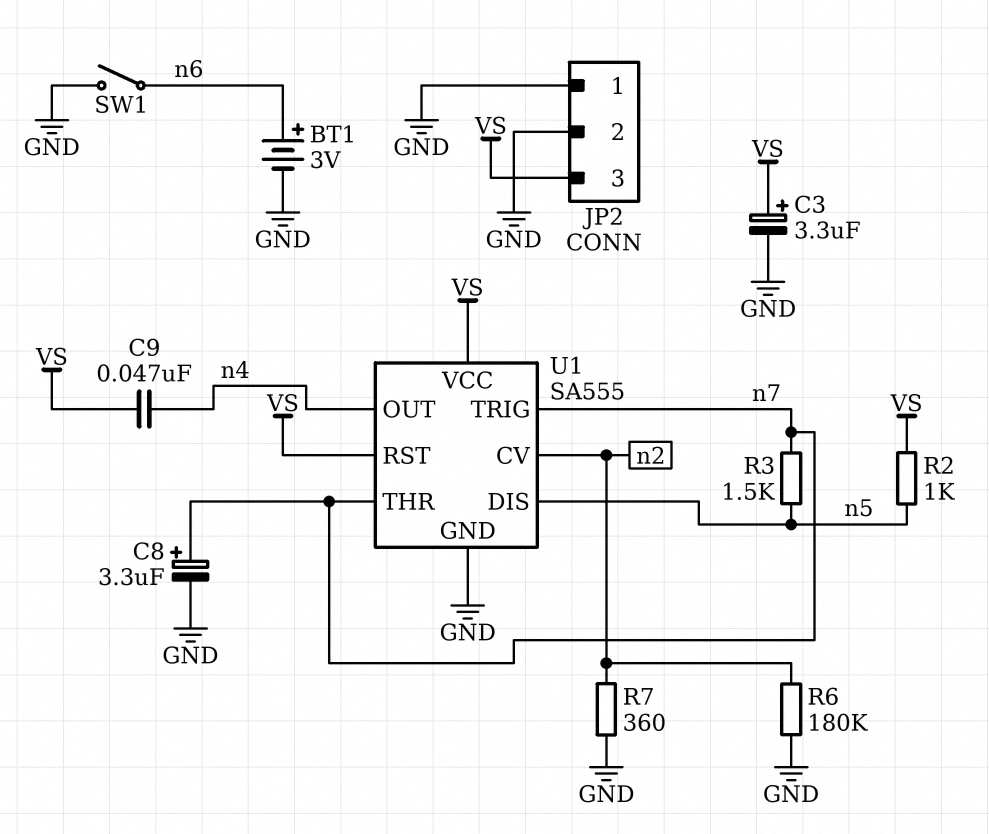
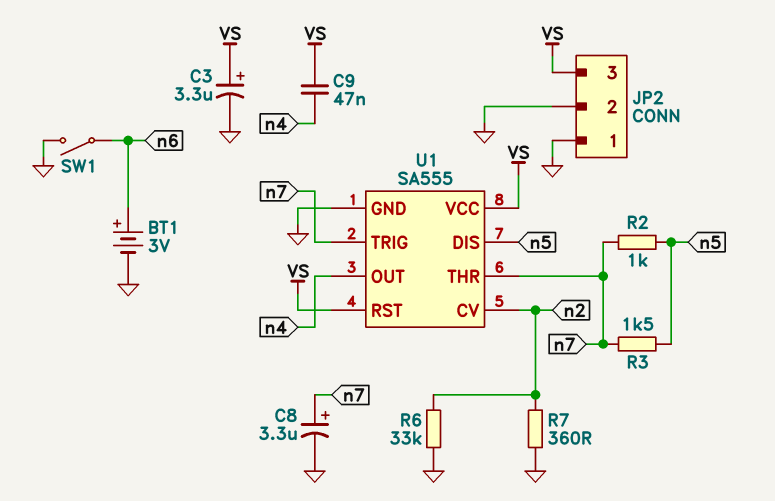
R2: 1k (VS, n5) -> 1k (n5, n7)
R6: 180k (GND, n2) -> 33k (GND, n2)

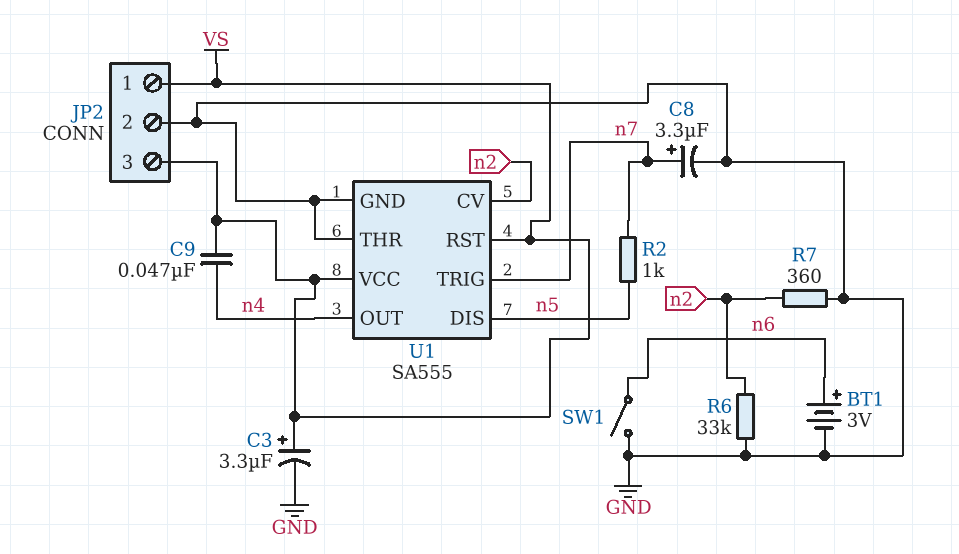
JP2 pin 1: GND -> VS
R3: 1.5k (n5, n7) -> none
U1 pin THR: n7 -> GND

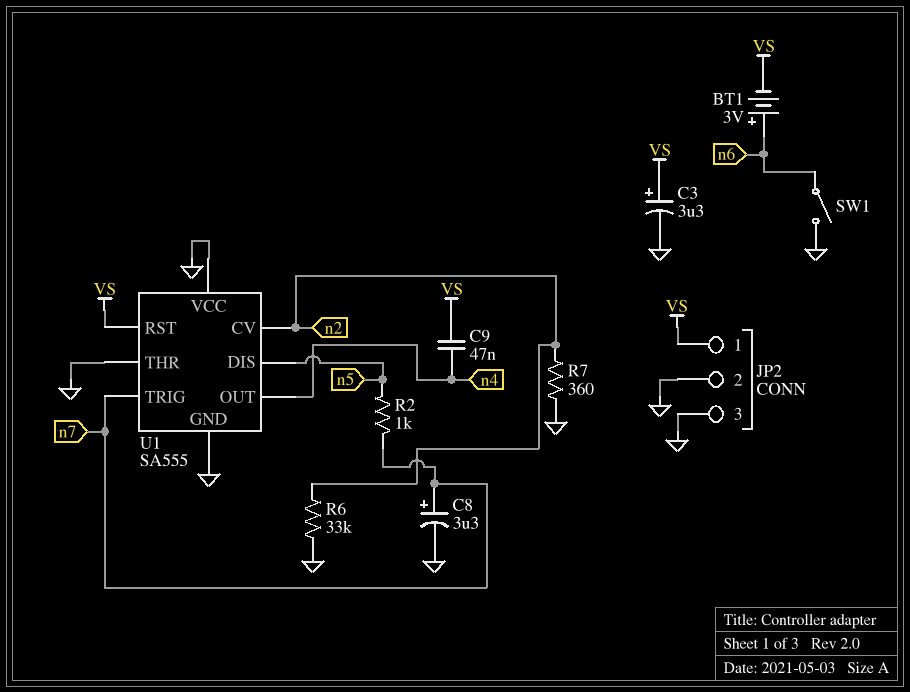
BT1: 3V (plus n6, minus GND) -> 3V (plus n6, minus VS)
JP2 pin 3: VS -> GND
U1 pin VCC: VS -> GND

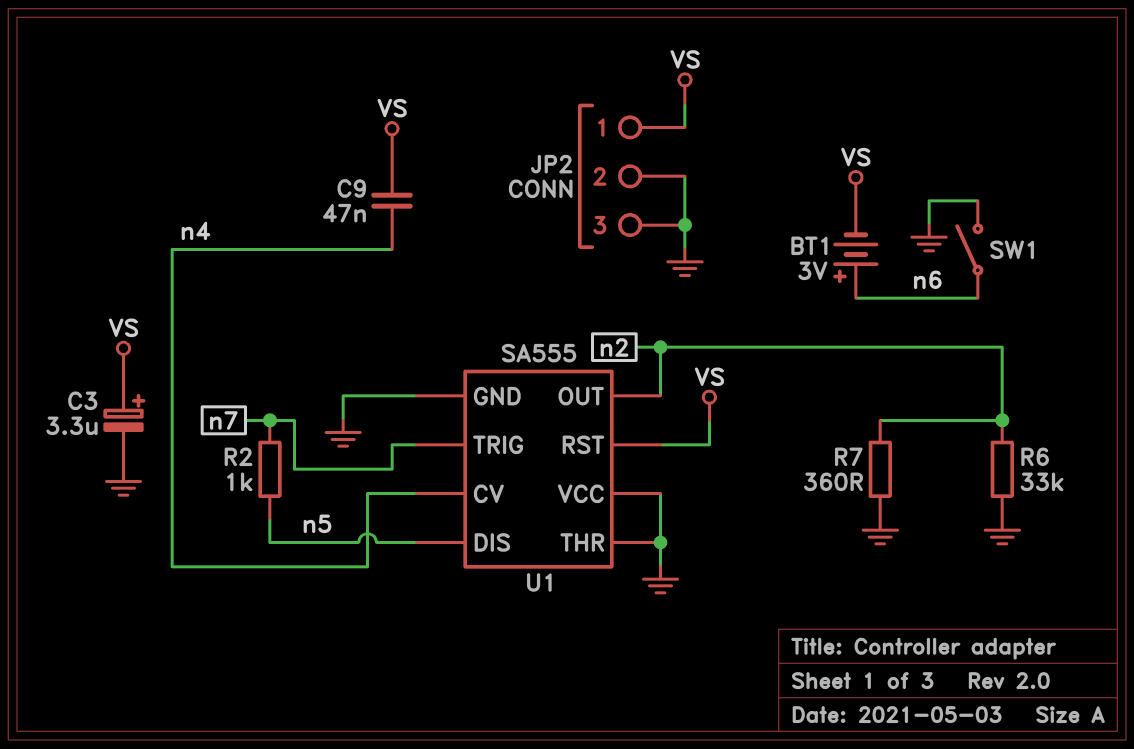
C8: 3.3uF (plus n7, minus GND) -> none
U1 pin CV: n2 -> n4
U1 pin OUT: n4 -> n2

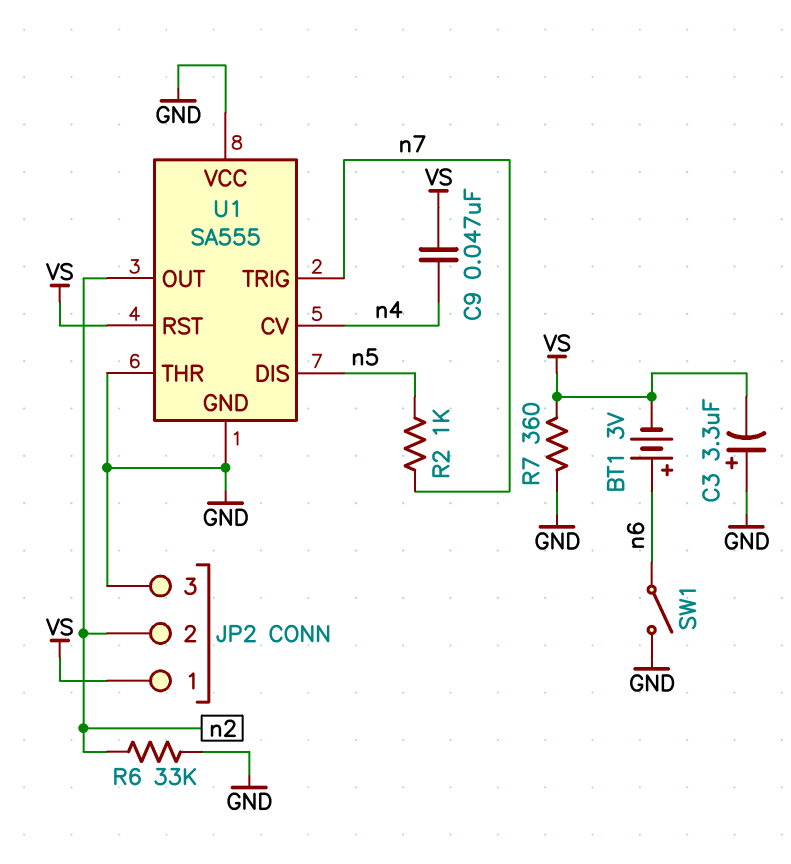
C3: 3.3uF (plus VS, minus GND) -> 3.3uF (plus GND, minus VS)
JP2 pin 2: GND -> n2
R7: 360 (GND, n2) -> 360 (GND, VS)

